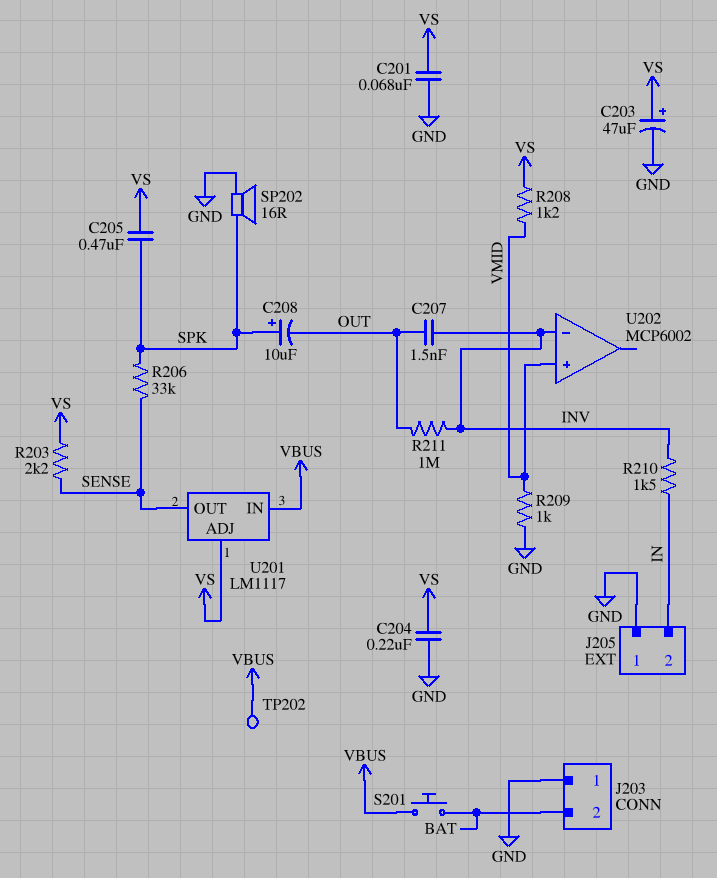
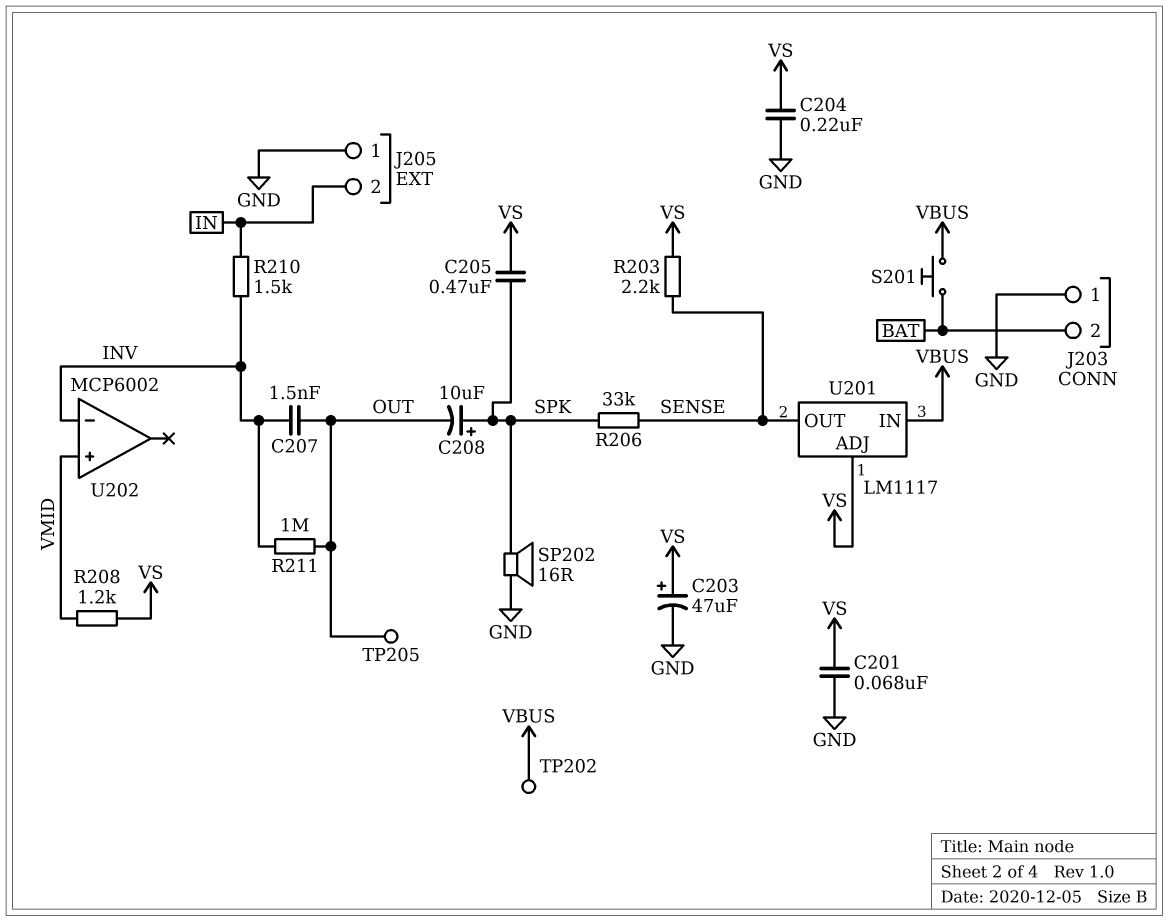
R209: 1k (GND, VMID) -> none
TP205: none -> test point (OUT)

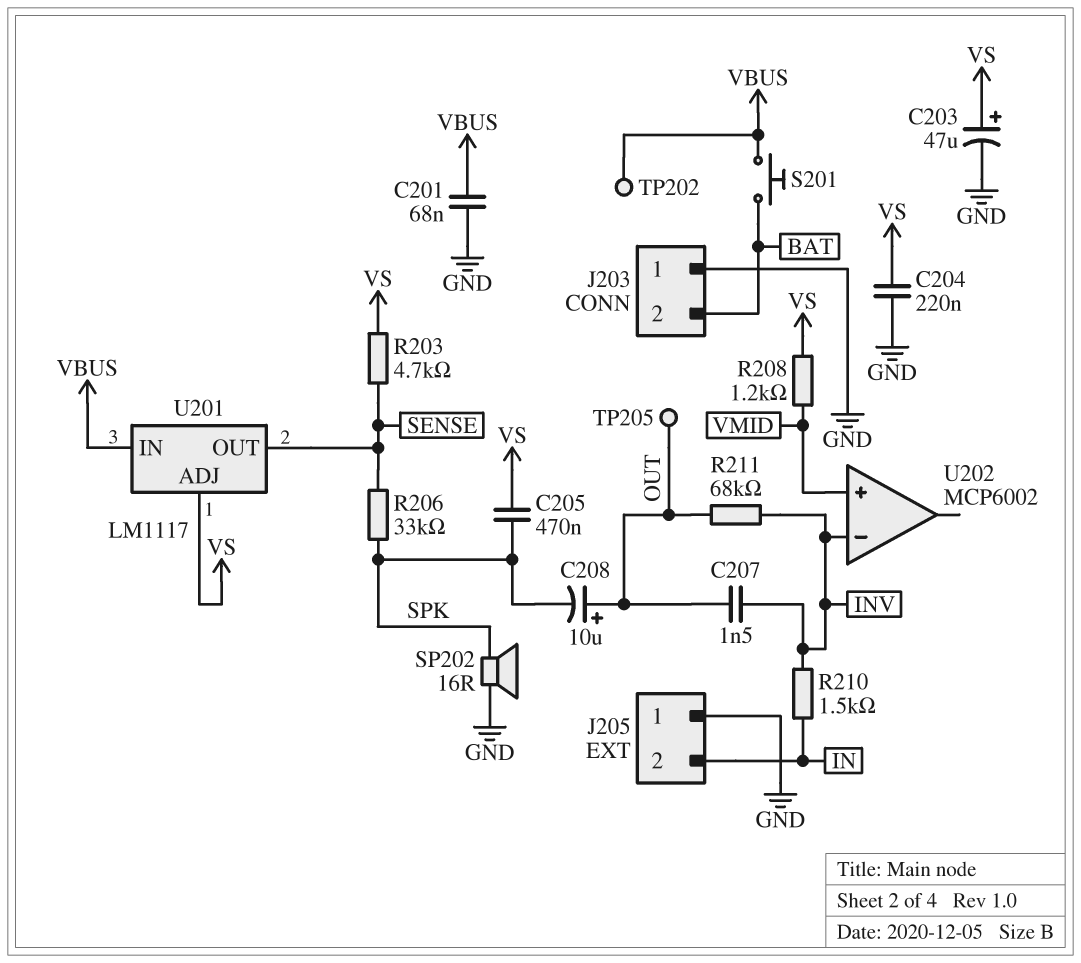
C201: 68nF (GND, VS) -> 68nF (GND, VBUS)
C208: 10uF (plus SPK, minus OUT) -> 10uF (plus OUT, minus SPK)
R203: 2.2k (SENSE, VS) -> 4.7k (SENSE, VS)
R211: 1M (INV, OUT) -> 68k (INV, OUT)

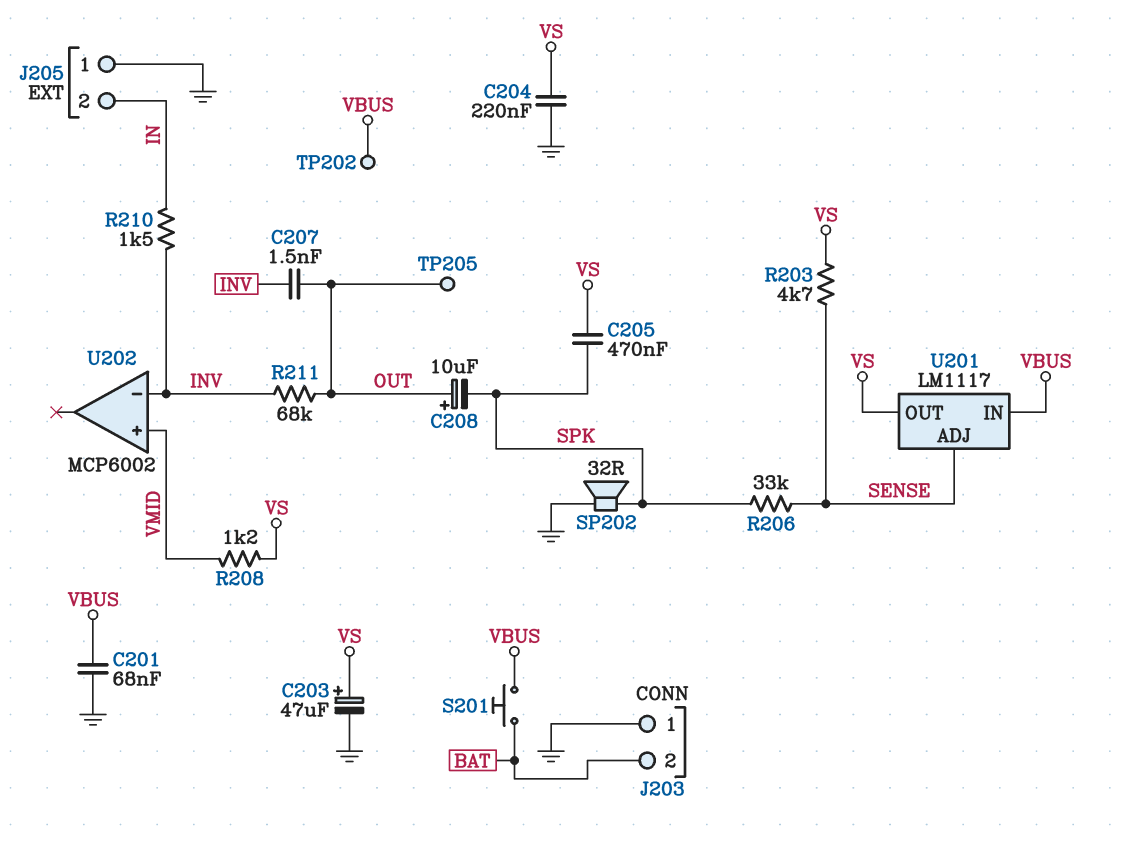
SP202: speaker 16R (GND, SPK) -> speaker 32R (GND, SPK)
U201 pin ADJ: VS -> SENSE
U201 pin OUT: SENSE -> VS

